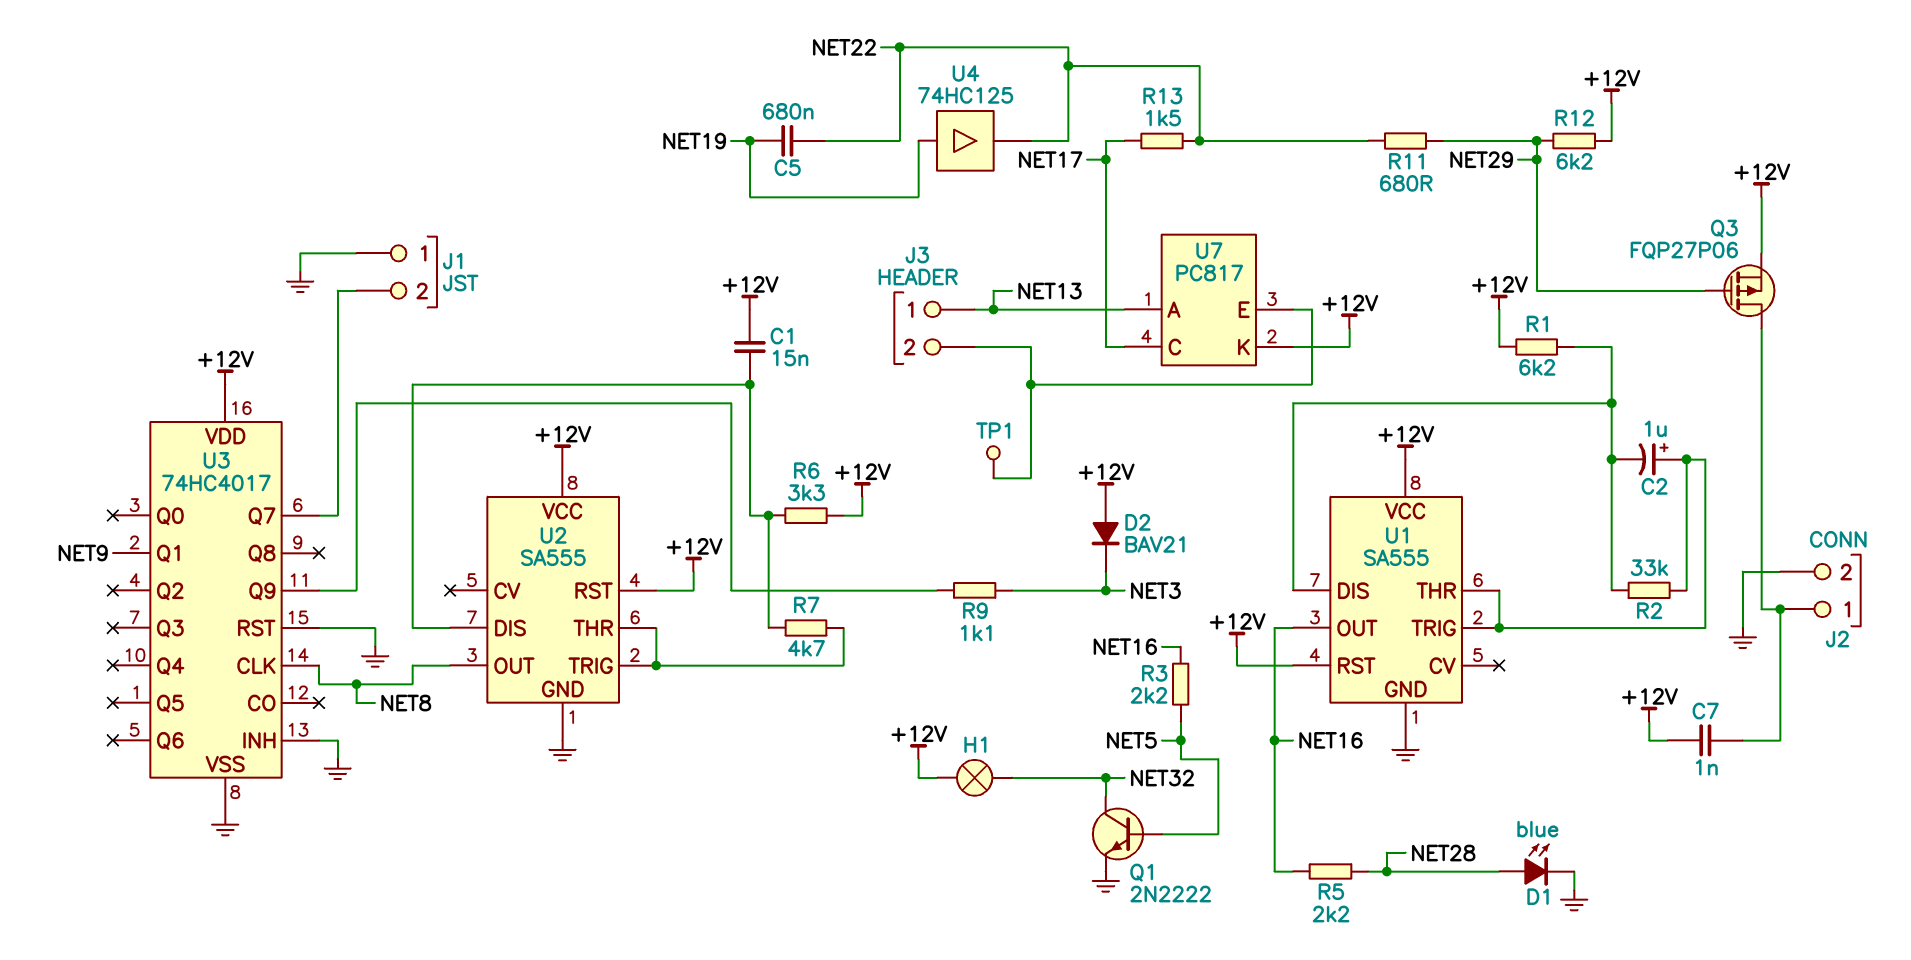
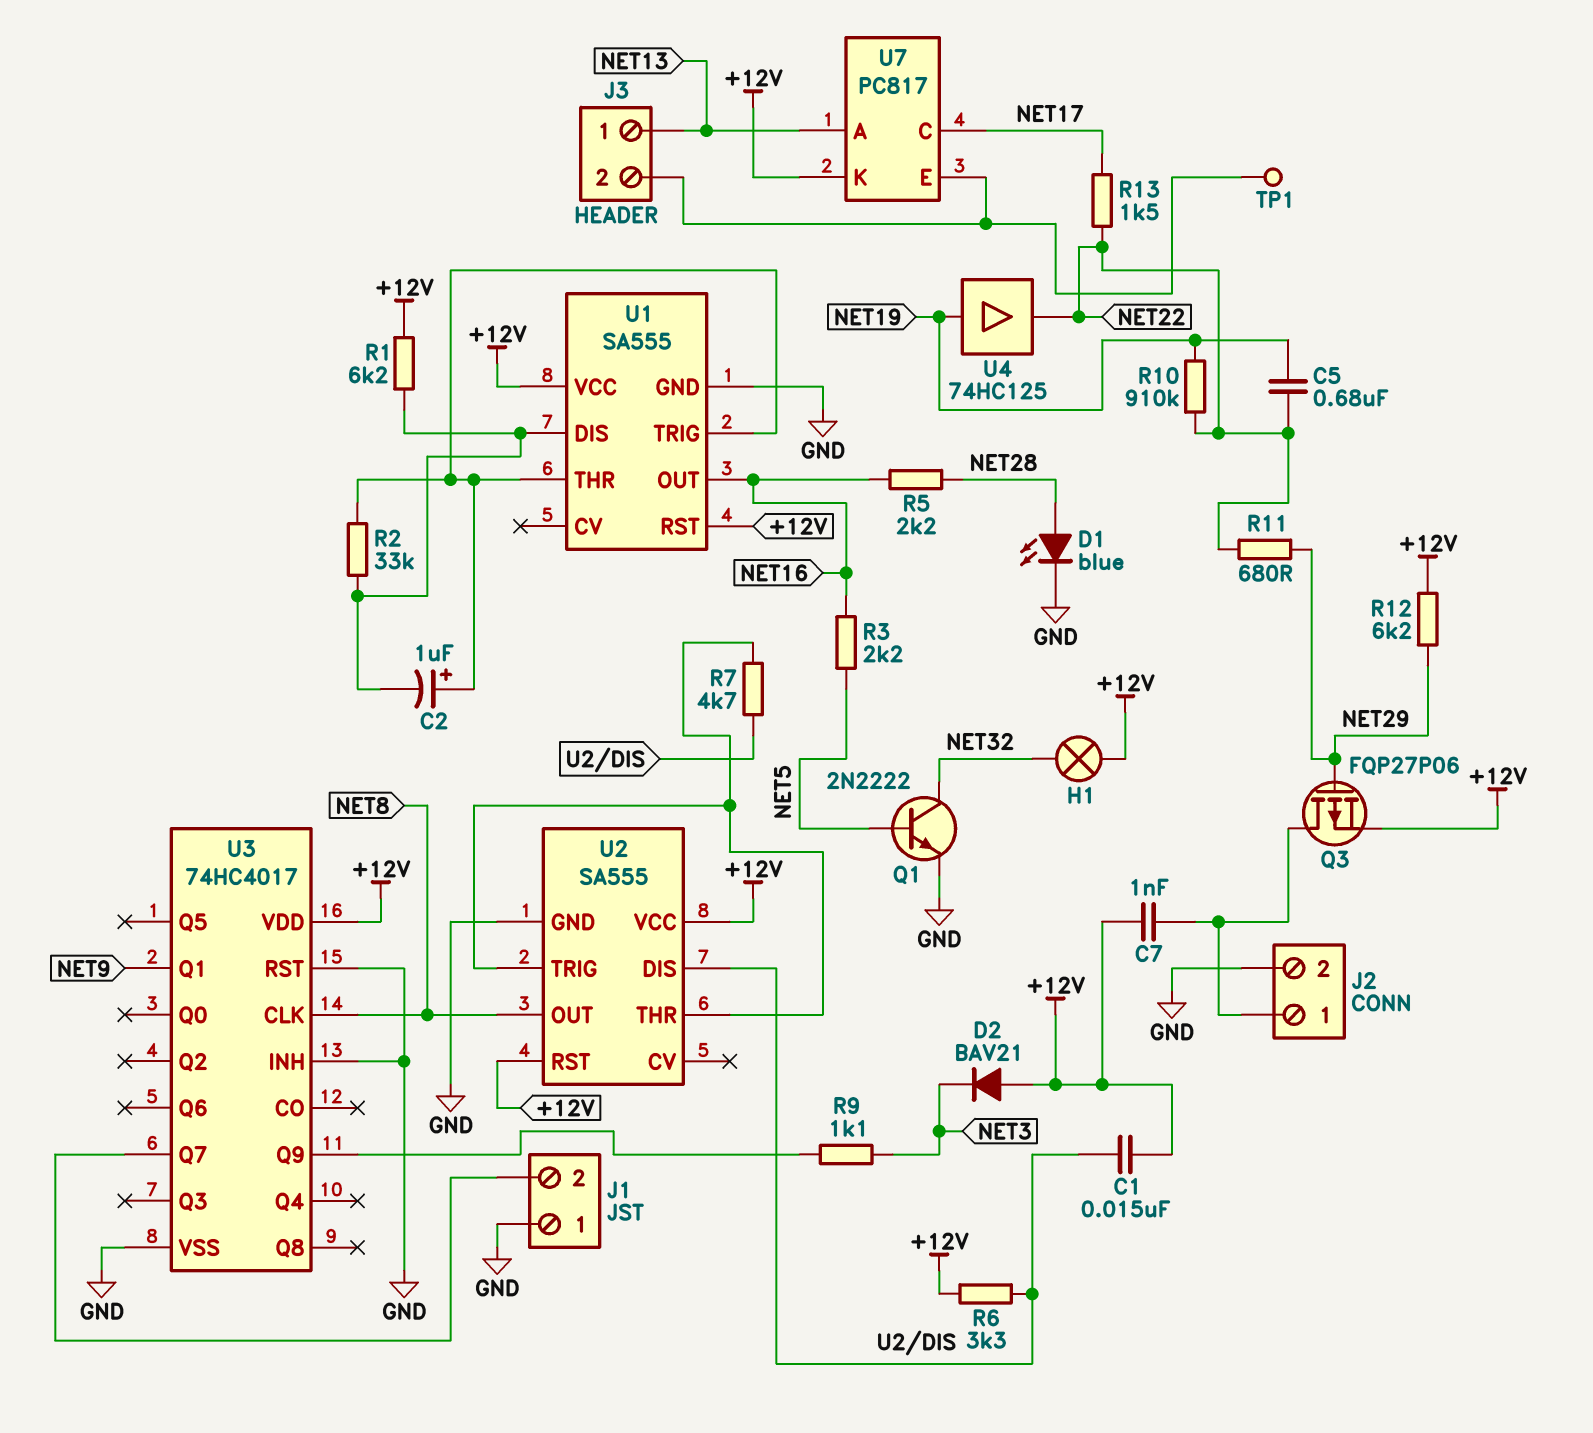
R10: none -> 910k (NET19, NET22)

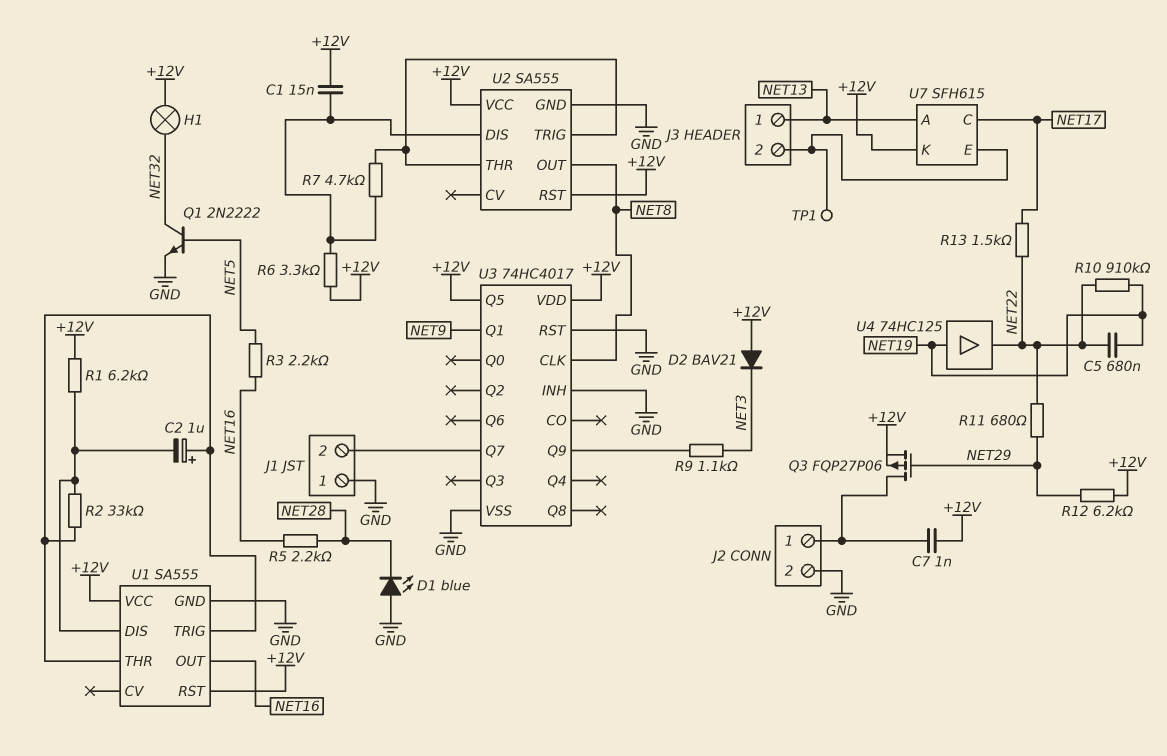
D1: LED blue (A NET28, K GND) -> LED blue (A GND, K NET28)
U3 pin Q5: none -> +12V
U7: PC817 -> SFH615

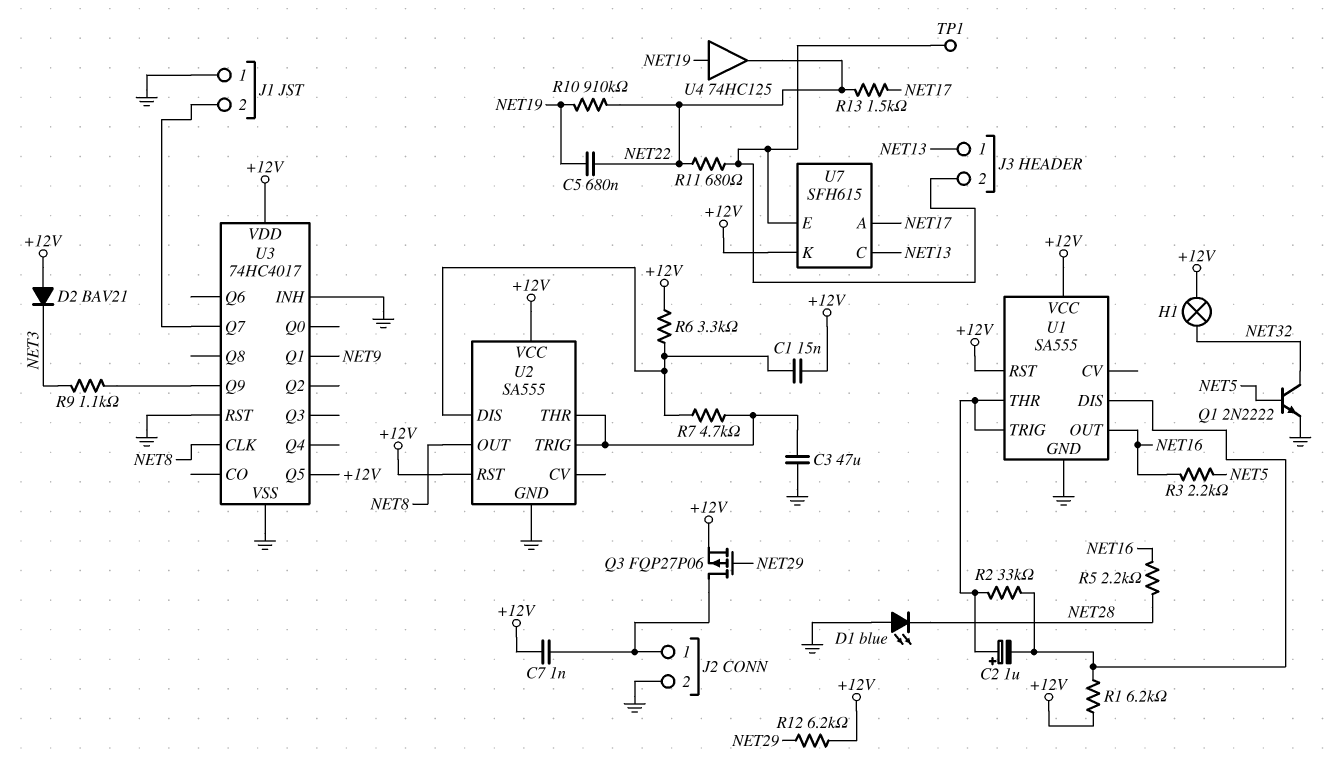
C3: none -> 47uF (GND, U2/THR)
R11: 680 (NET22, NET29) -> 680 (J3/2, NET22)
U7 pin A: NET13 -> NET17
U7 pin C: NET17 -> NET13

